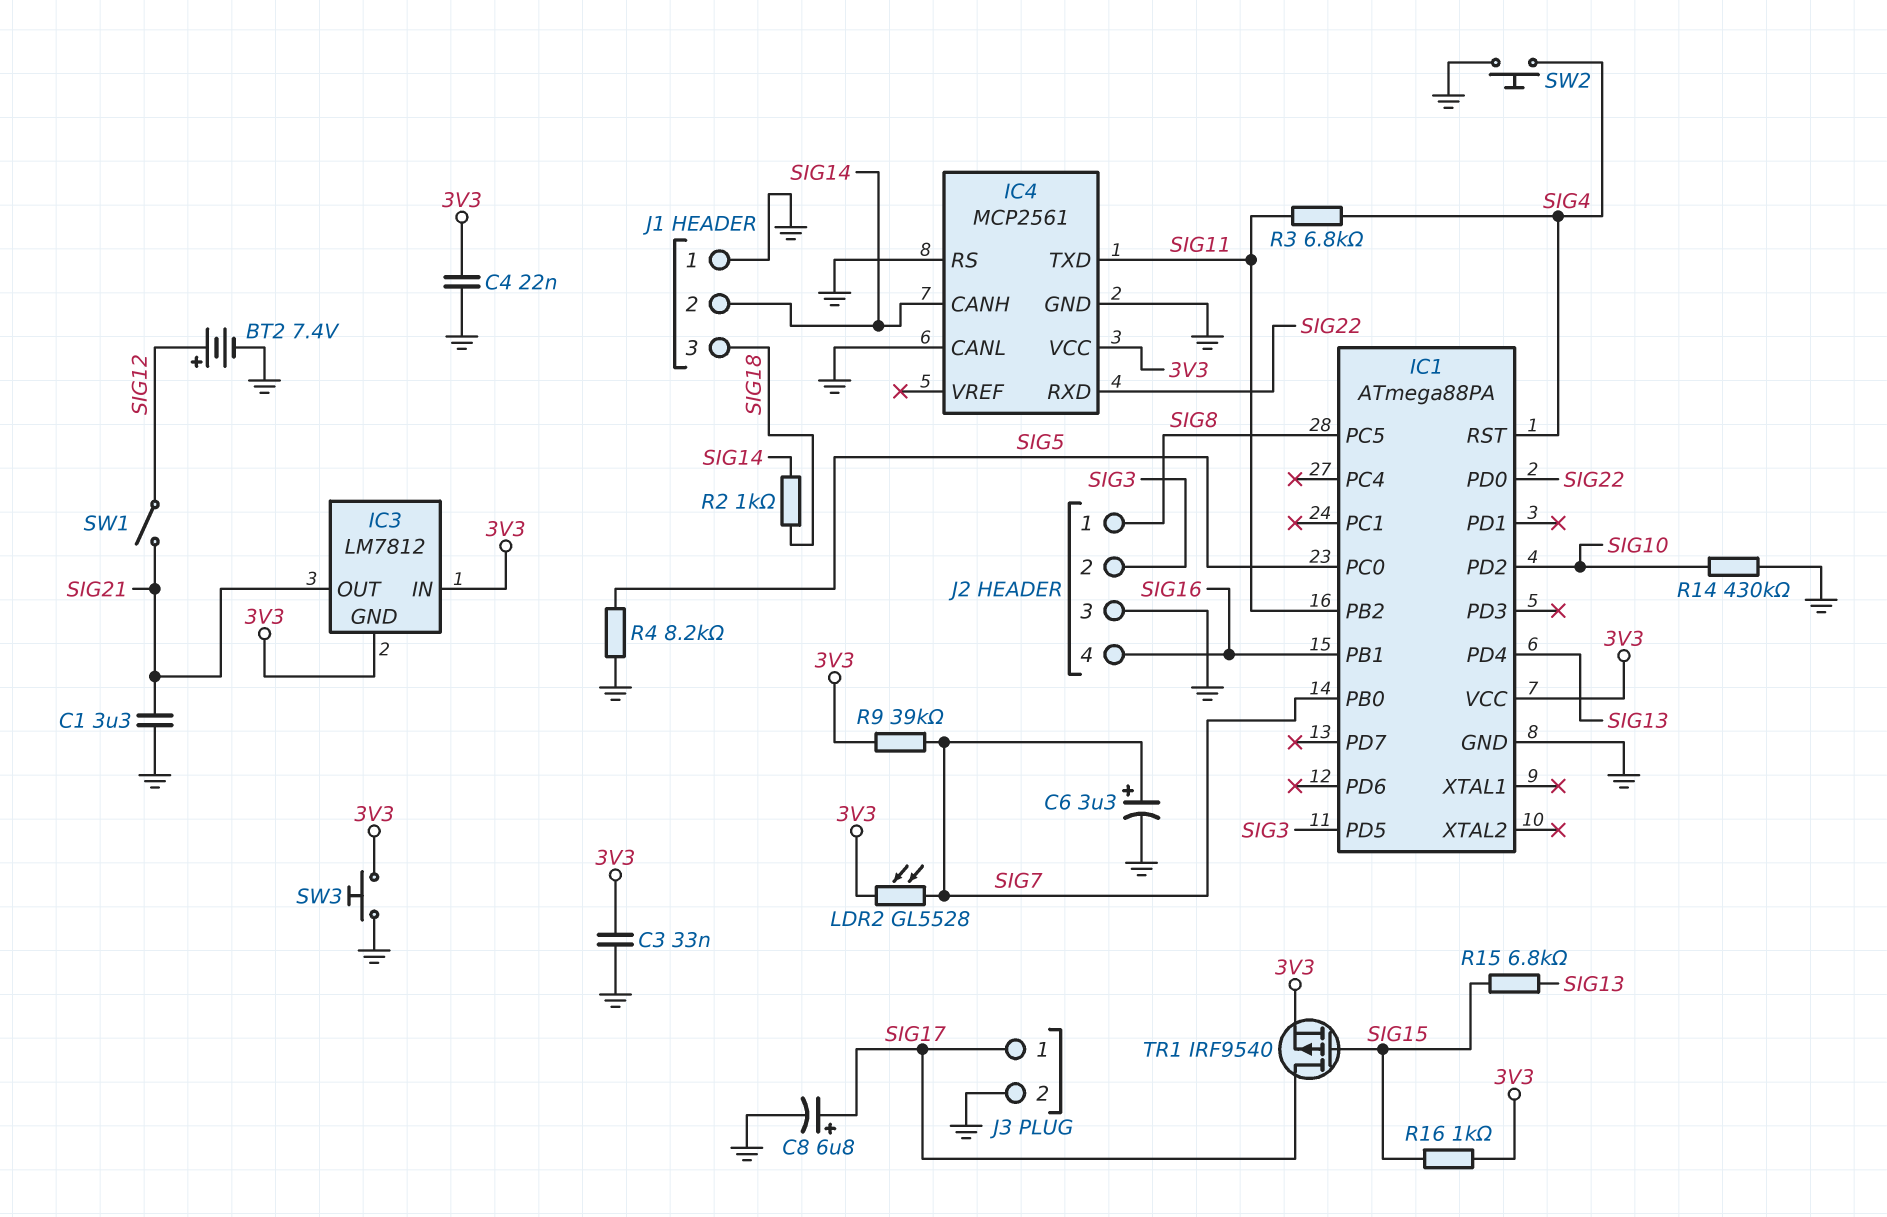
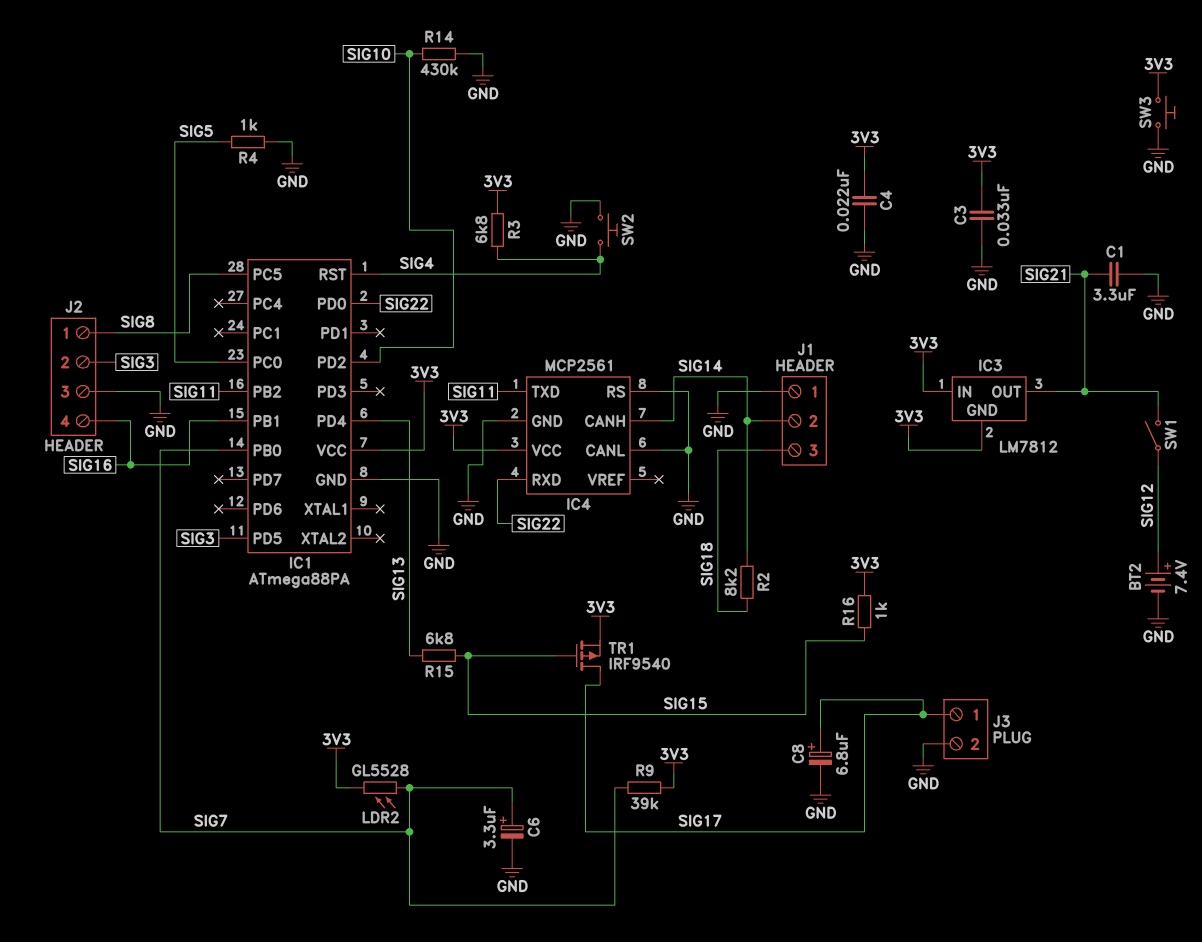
R2: 1k (SIG14, SIG18) -> 8.2k (SIG14, SIG18)
R3: 6.8k (SIG4, SIG11) -> 6.8k (3V3, SIG4)
R4: 8.2k (GND, SIG5) -> 1k (GND, SIG5)

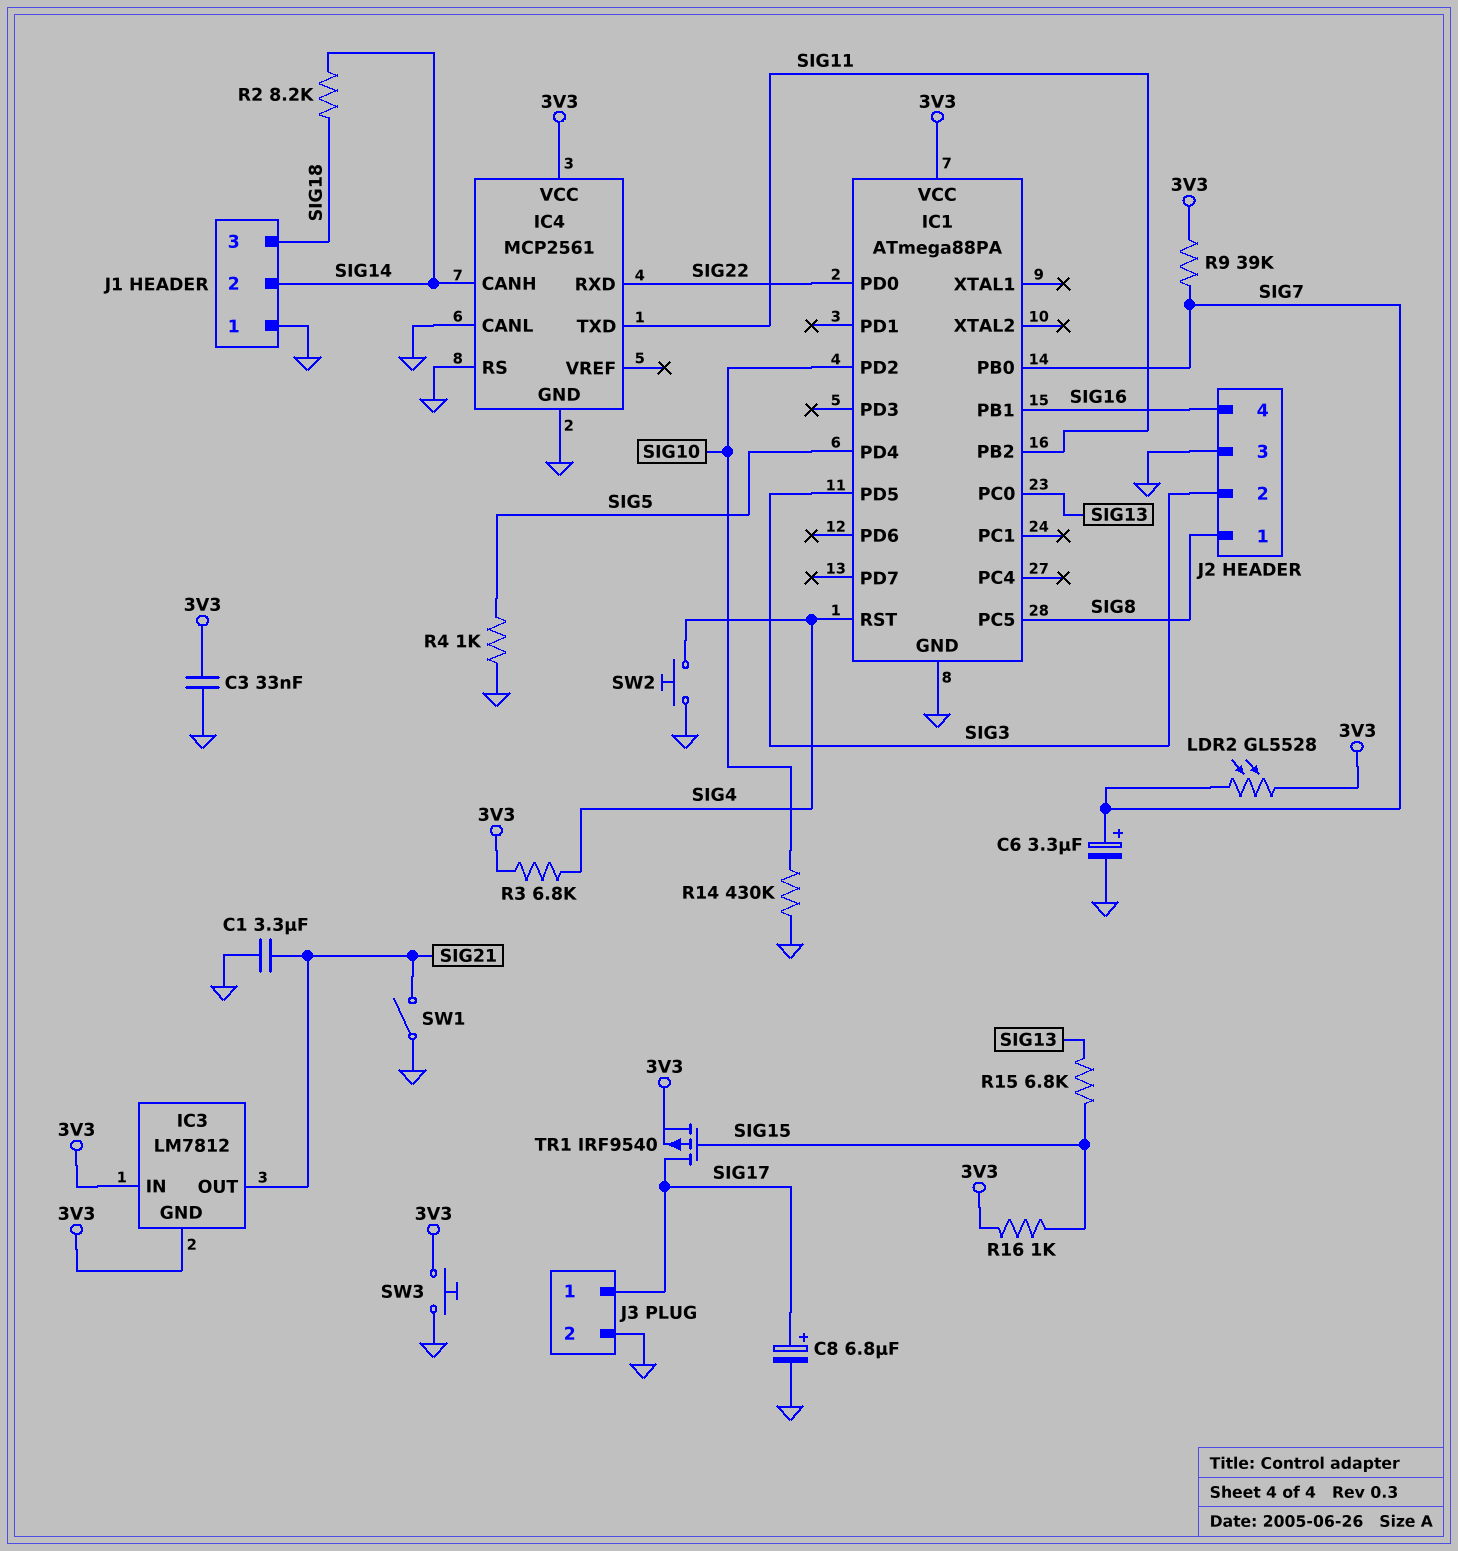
BT2: 7.4V (plus SIG12, minus GND) -> none
C4: 22nF (3V3, GND) -> none
IC1 pin PC0: SIG5 -> SIG13
IC1 pin PD4: SIG13 -> SIG5
SW1: switch (SIG12, SIG21) -> switch (GND, SIG21)

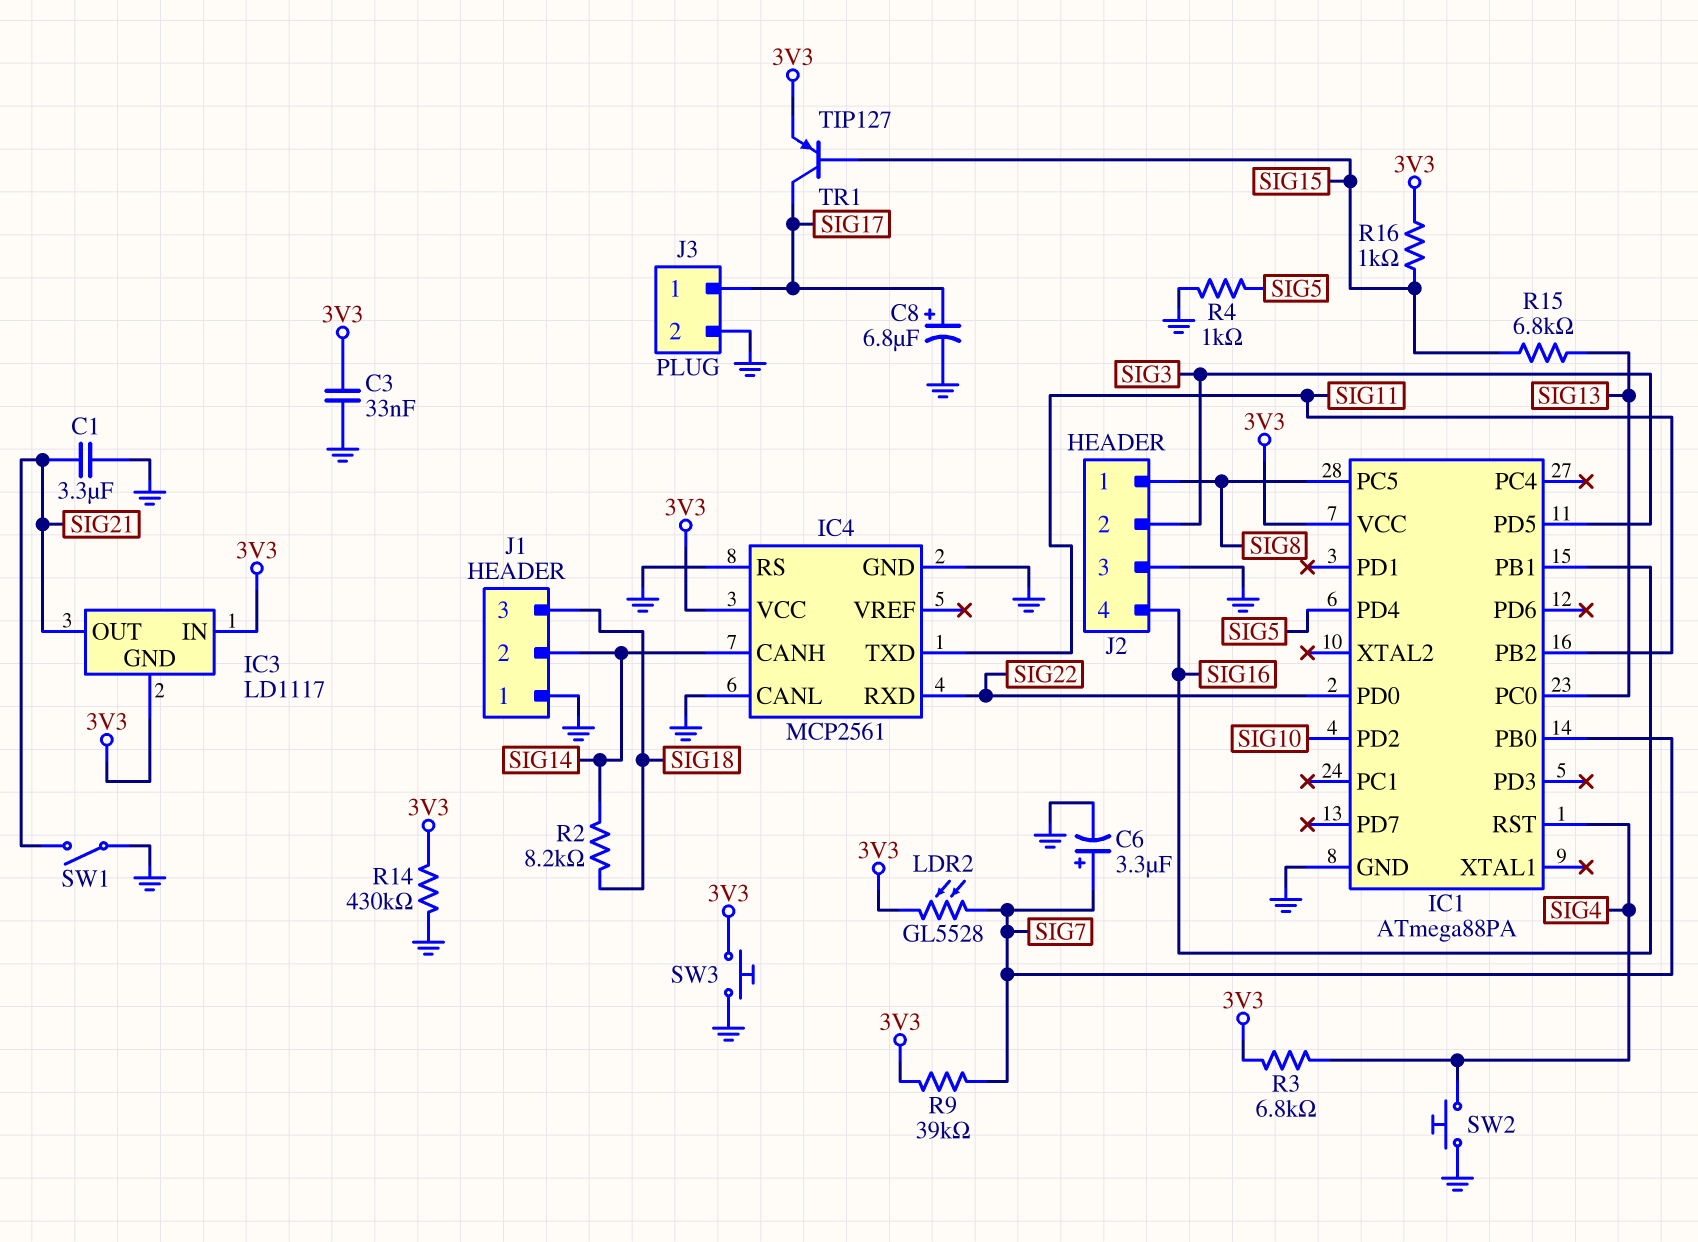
IC3: LM7812 -> LD1117
R14: 430k (GND, SIG10) -> 430k (3V3, GND)
TR1: PMOS IRF9540 (G SIG15, D SIG17, S 3V3) -> PNP TIP127 (B SIG15, C SIG17, E 3V3)

